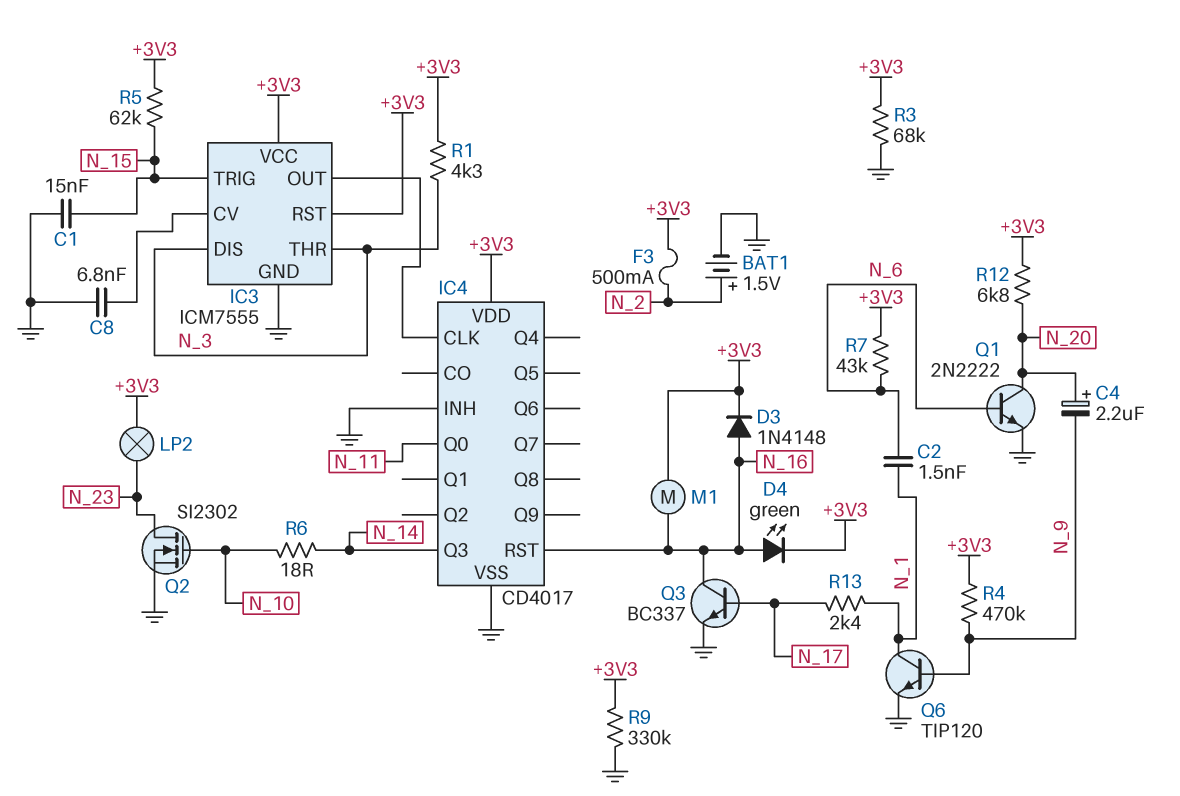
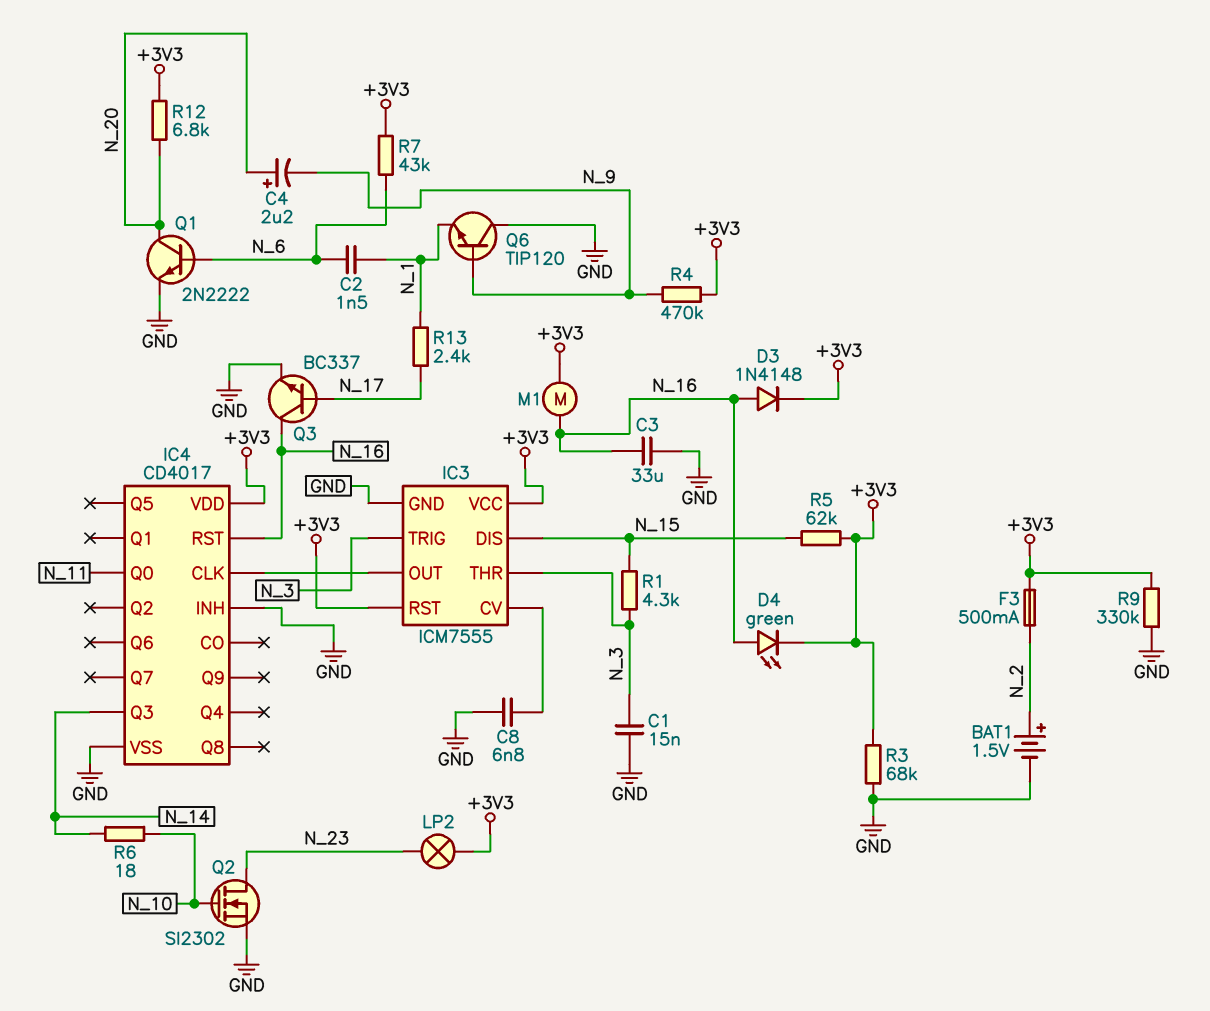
C1: 15nF (GND, N_15) -> 15nF (GND, N_3)
C3: none -> 33uF (GND, N_16)
IC3 pin DIS: N_3 -> N_15
IC3 pin TRIG: N_15 -> N_3
Q6: NPN TIP120 (B N_9, C N_1, E GND) -> NPN TIP120 (B N_9, C GND, E N_1)
R1: 4.3k (+3V3, N_3) -> 4.3k (N_3, N_15)

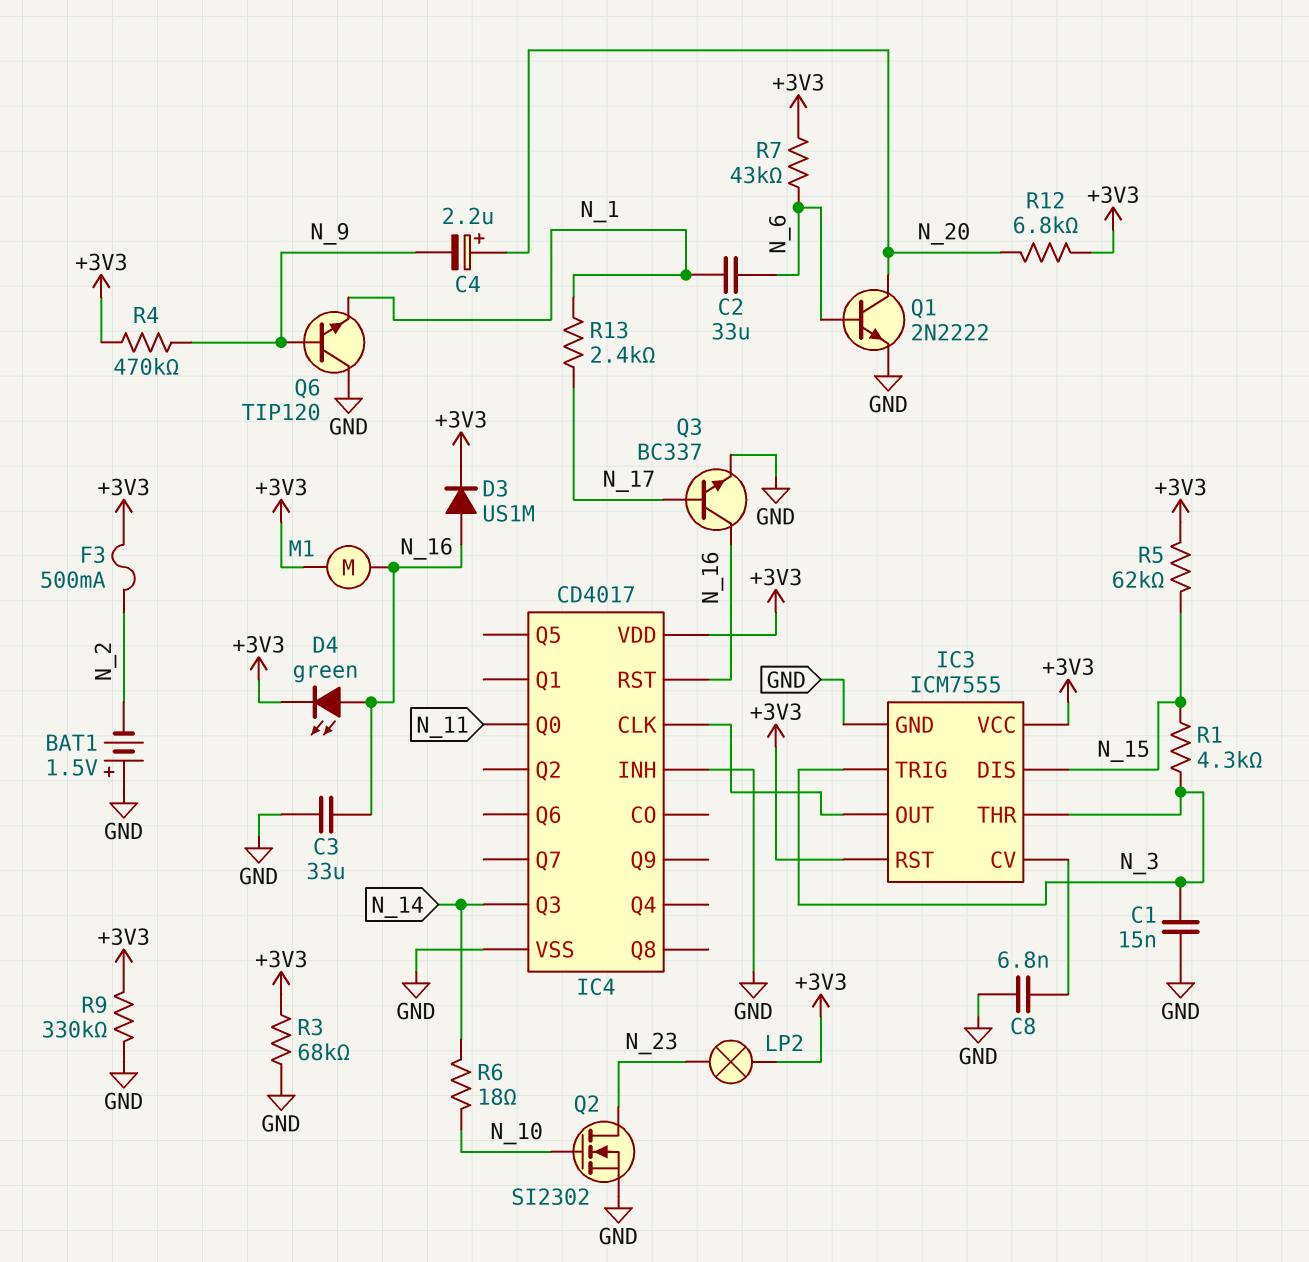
BAT1: 1.5V (plus N_2, minus GND) -> 1.5V (plus GND, minus N_2)
C2: 1.5nF (N_1, N_6) -> 33uF (N_1, N_6)
D3: diode 1N4148 (A N_16, K +3V3) -> diode US1M (A N_16, K +3V3)

